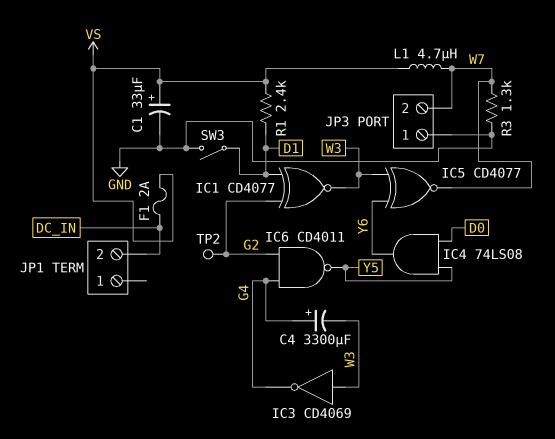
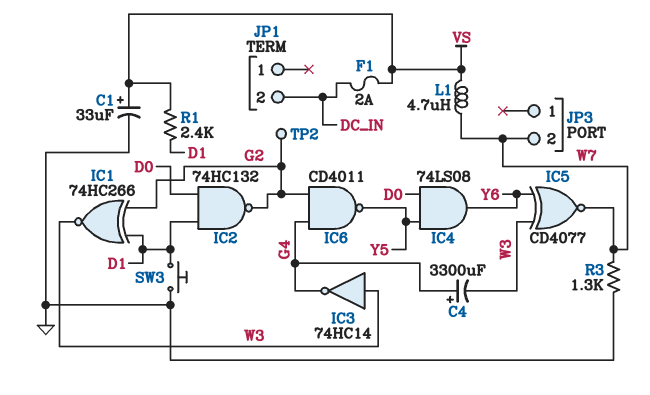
IC1: XNOR CD4077 (in D1, in G2, out W3) -> XNOR 74HC266 (in D1, in G2, out W3)
IC2: none -> NAND 74HC132 (in D0, in D1, out G2)
IC3: NOT CD4069 (in W3, out G4) -> NOT 74HC14 (in W3, out G4)
JP3 pin 1: GND -> none
SW3: switch (D1, GND) -> button (D1, GND)

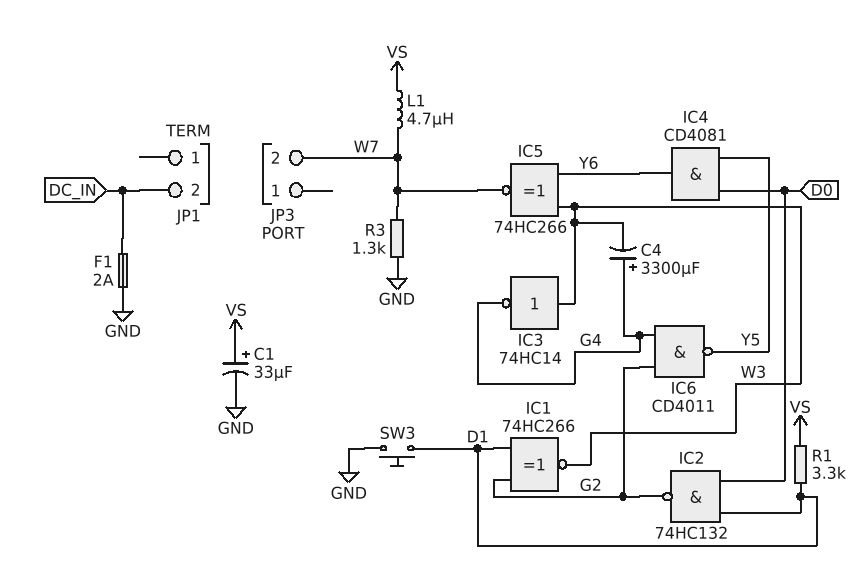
F1: 2A (DC_IN, VS) -> 2A (DC_IN, GND)
IC4: AND 74LS08 (in D0, in Y5, out Y6) -> AND CD4081 (in D0, in Y5, out Y6)
IC5: XNOR CD4077 (in W3, in Y6, out W7) -> XNOR 74HC266 (in W3, in Y6, out W7)
R1: 2.4k (D1, VS) -> 3.3k (D1, VS)
TP2: test point (G2) -> none

